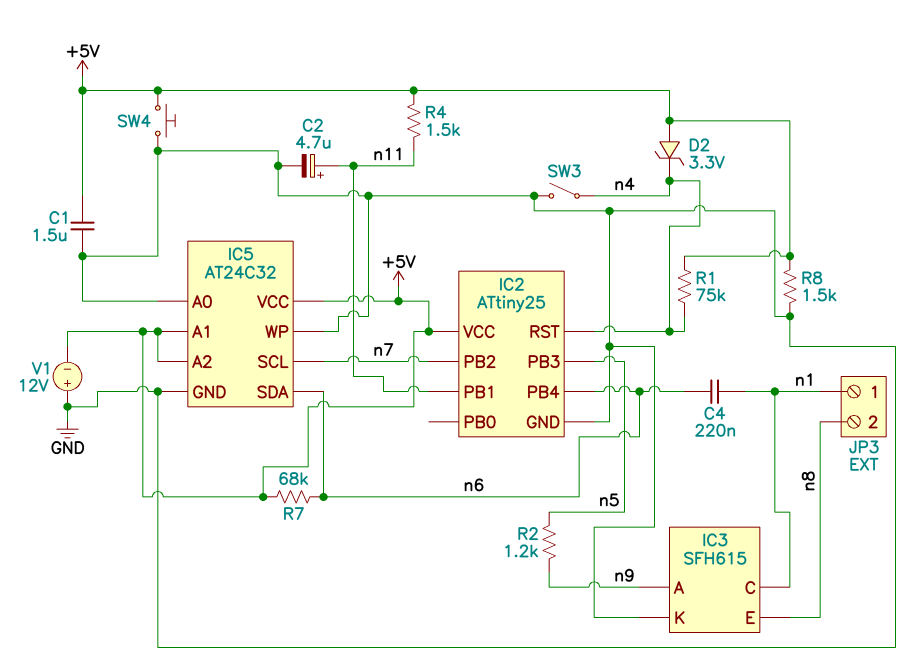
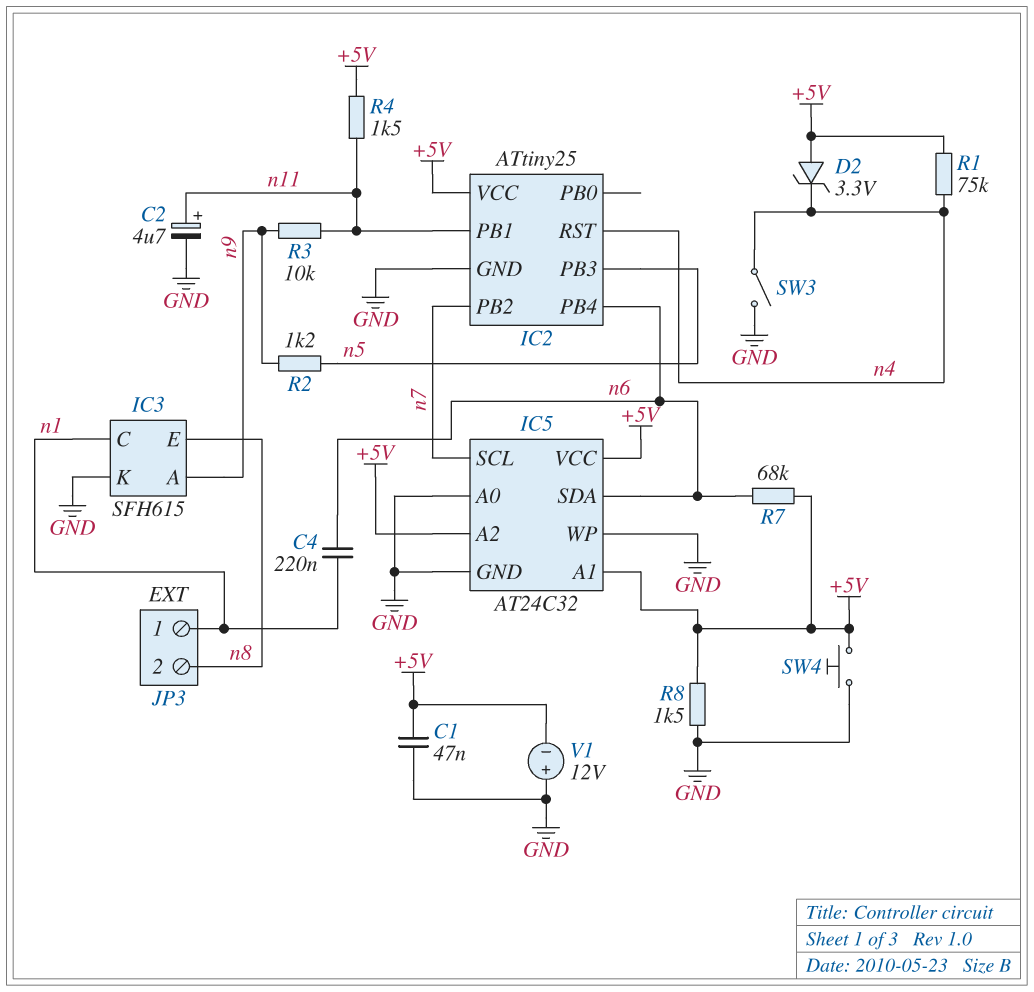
C1: 1.5uF (+5V, GND) -> 47nF (+5V, GND)
R3: none -> 10k (n9, n11)

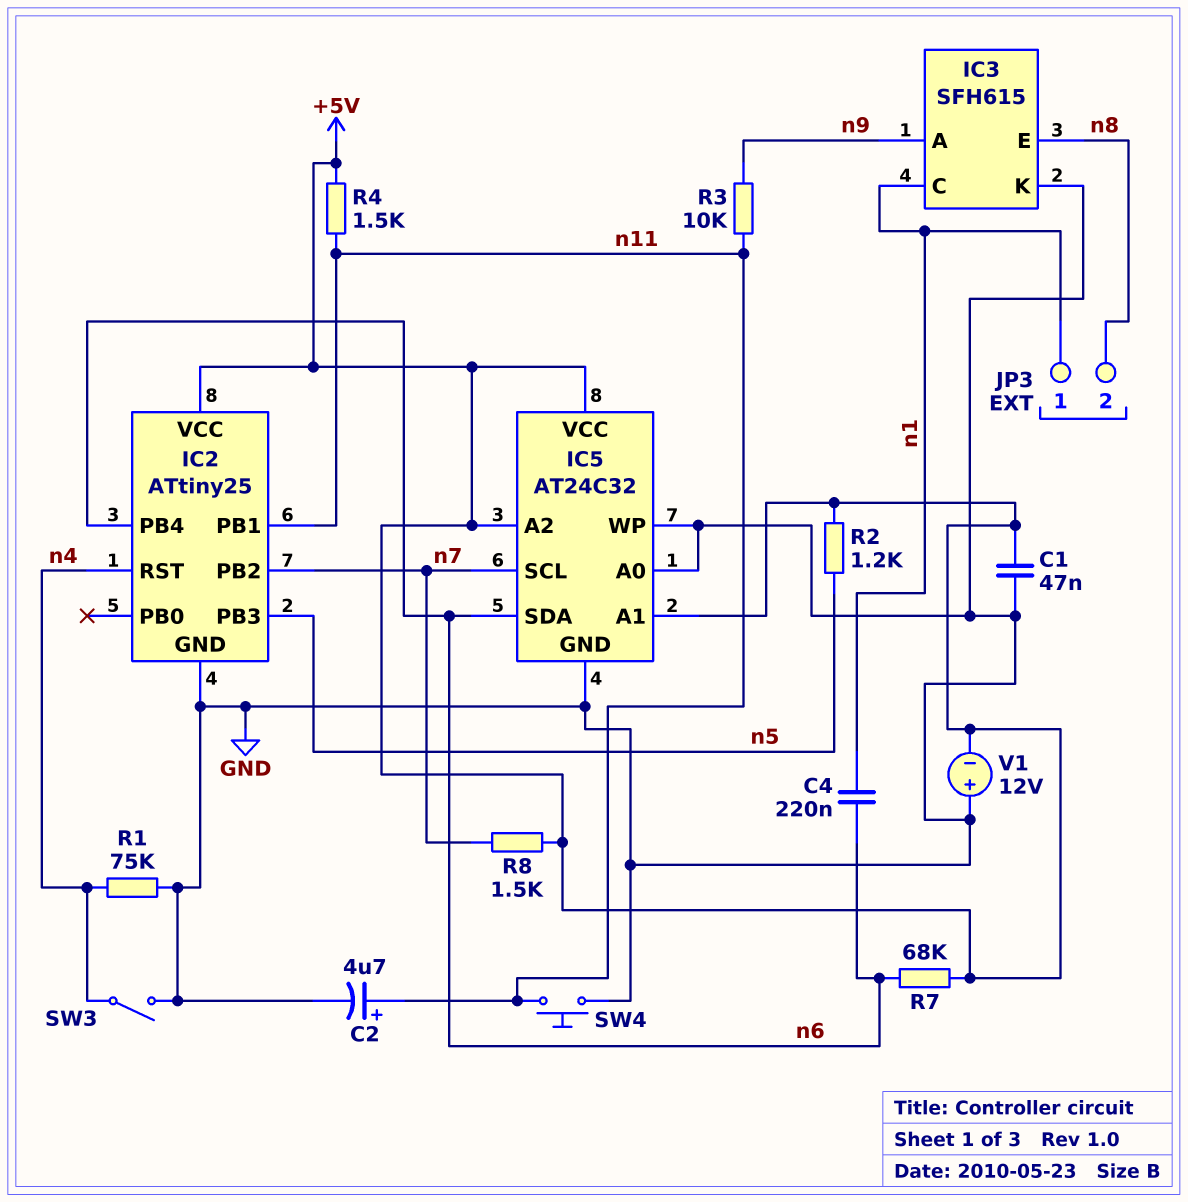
D2: zener 3.3V (A +5V, K n4) -> none
R1: 75k (+5V, n4) -> 75k (GND, n4)
R2: 1.2k (n5, n9) -> 1.2k (+5V, n5)
R8: 1.5k (+5V, GND) -> 1.5k (+5V, n7)
SW4: button (+5V, GND) -> button (GND, n11)

